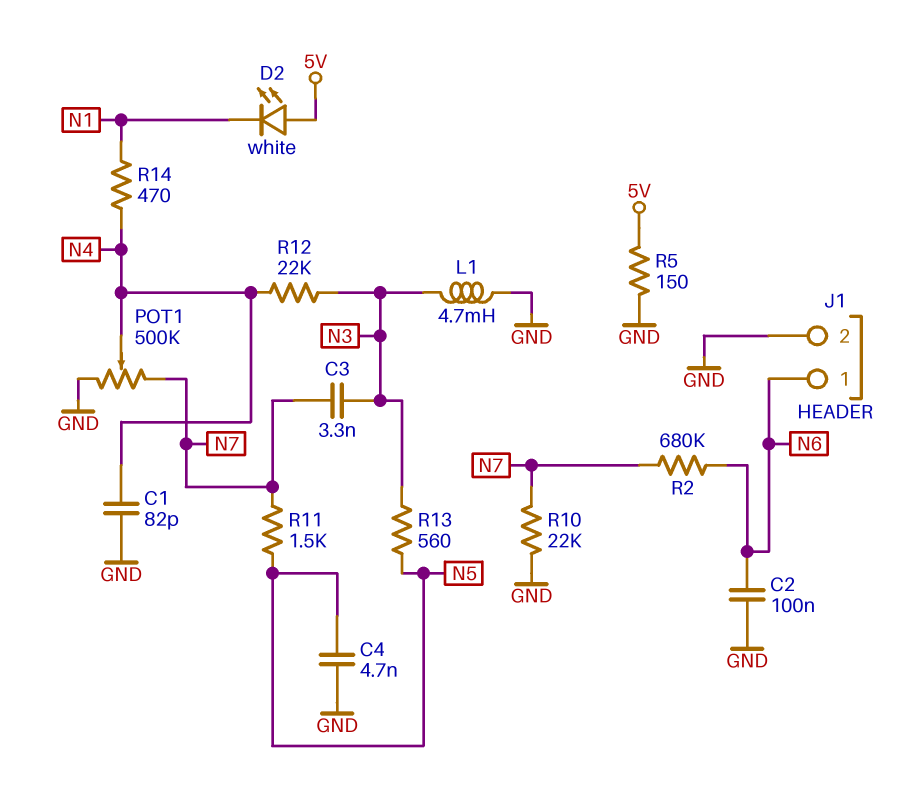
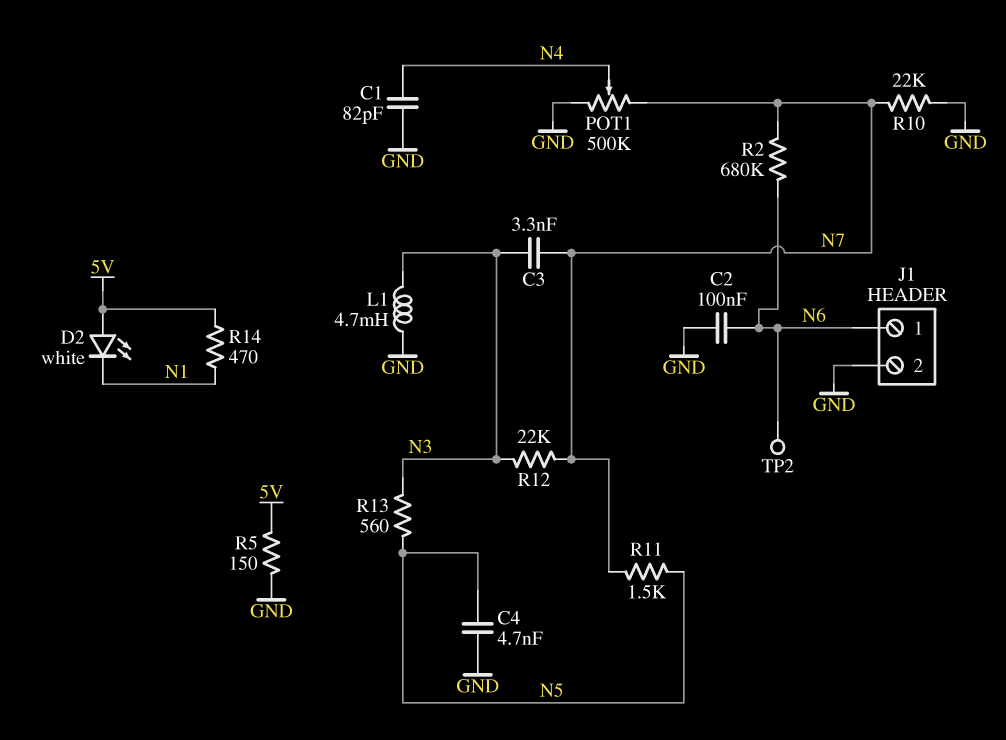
R12: 22k (N3, N4) -> 22k (N3, N7)
R14: 470 (N1, N4) -> 470 (5V, N1)
TP2: none -> test point (N6)

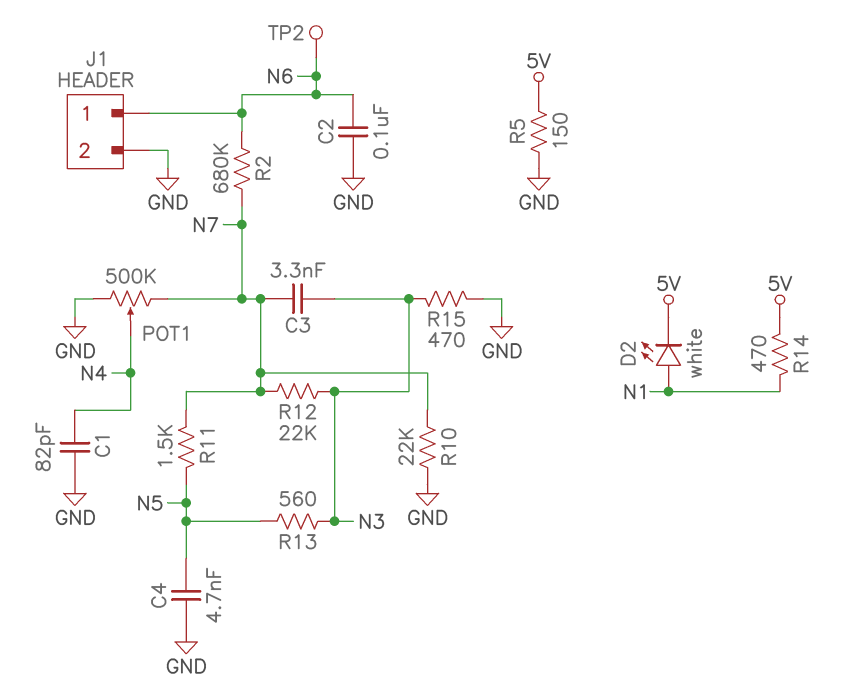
D2: LED white (A 5V, K N1) -> LED white (A N1, K 5V)
L1: 4.7mH (GND, N3) -> none
R15: none -> 470 (GND, N3)

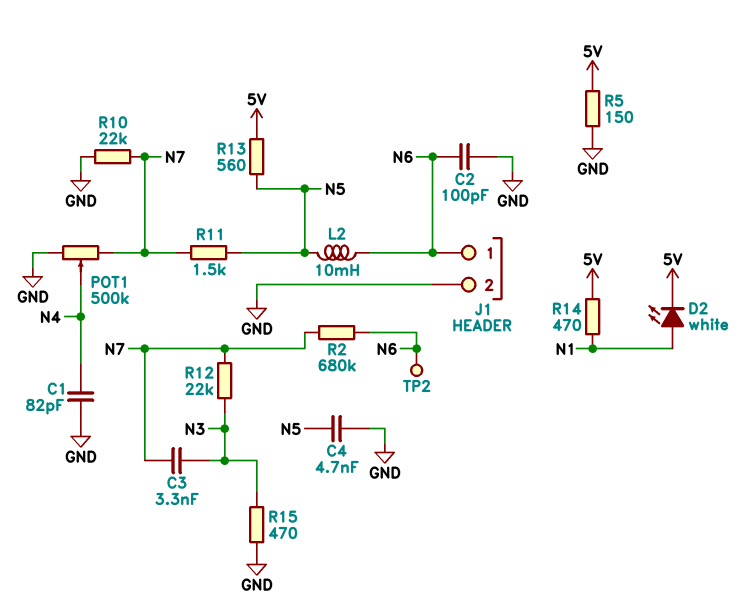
C2: 100nF (GND, N6) -> 100pF (GND, N6)
L2: none -> 10mH (N5, N6)
R13: 560 (N3, N5) -> 560 (5V, N5)

